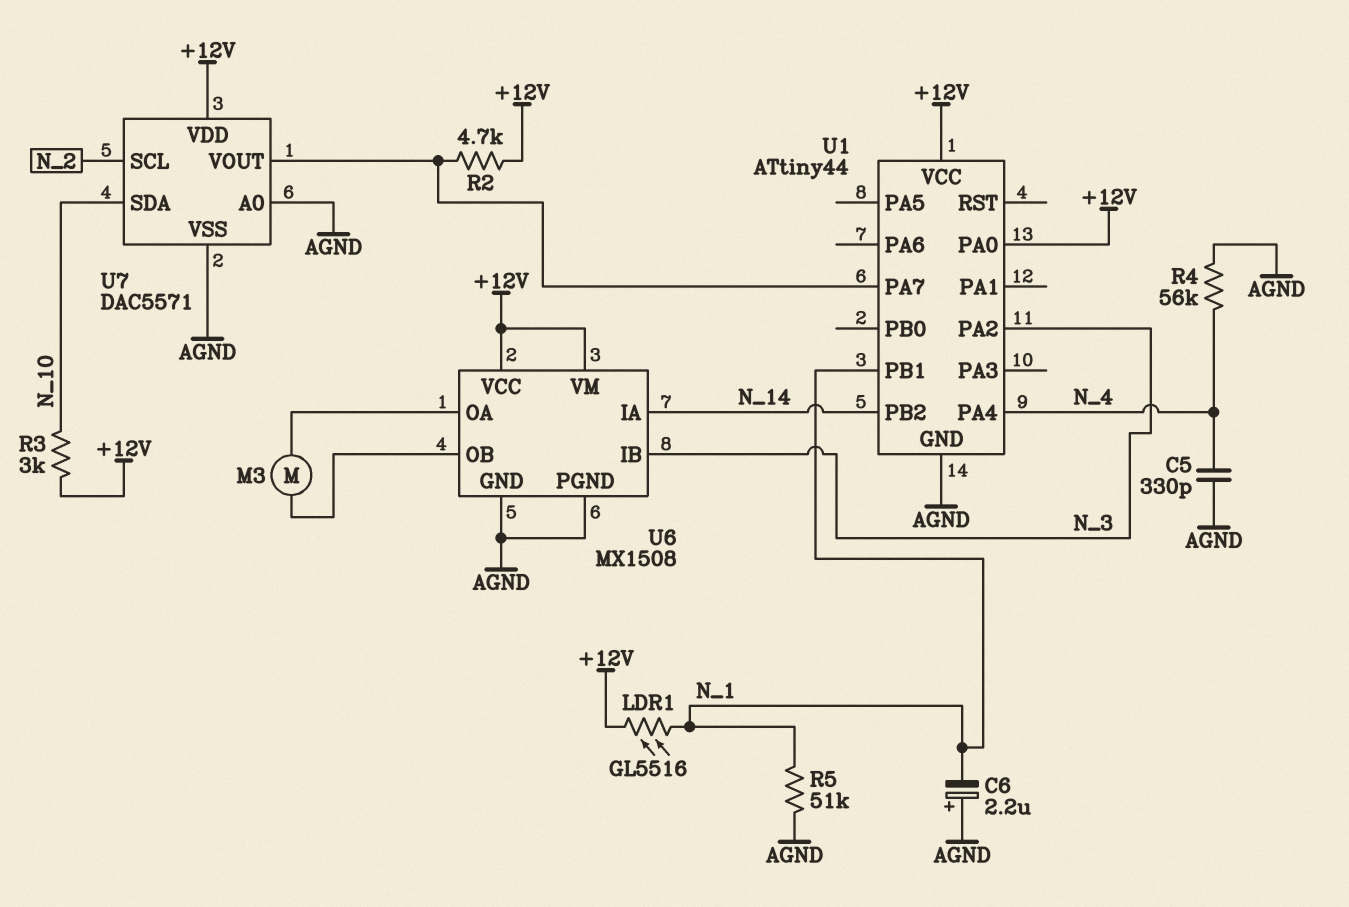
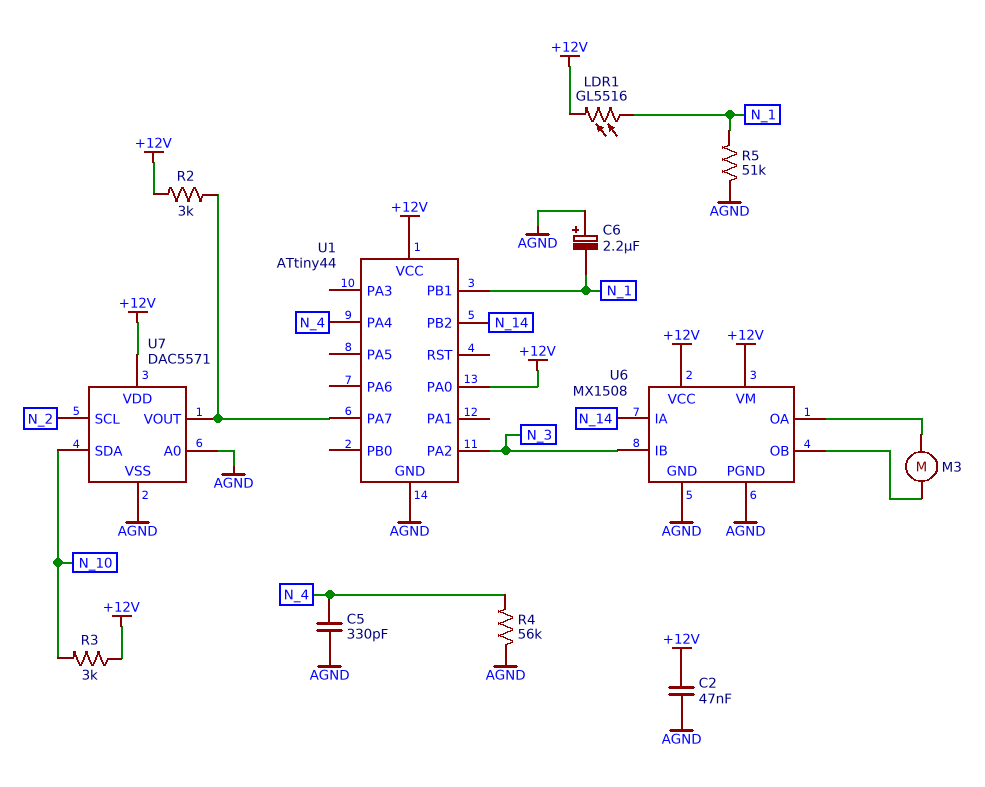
C2: none -> 47nF (+12V, AGND)
R2: 4.7k (+12V, U1/PA7) -> 3k (+12V, U1/PA7)

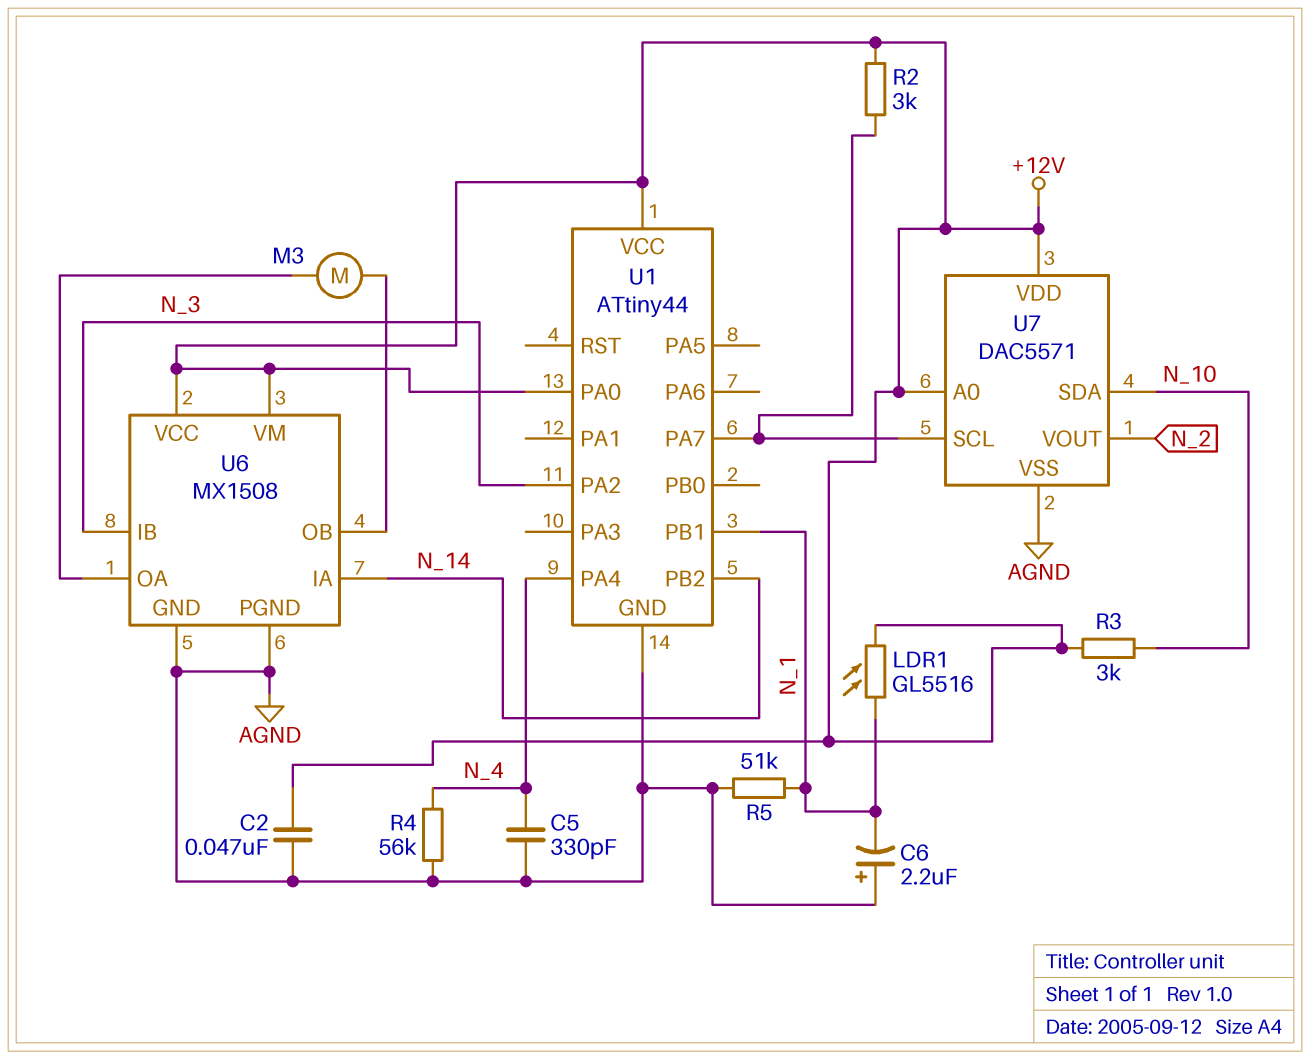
U7 pin A0: AGND -> +12V
U7 pin SCL: N_2 -> U1/PA7
U7 pin VOUT: U1/PA7 -> N_2

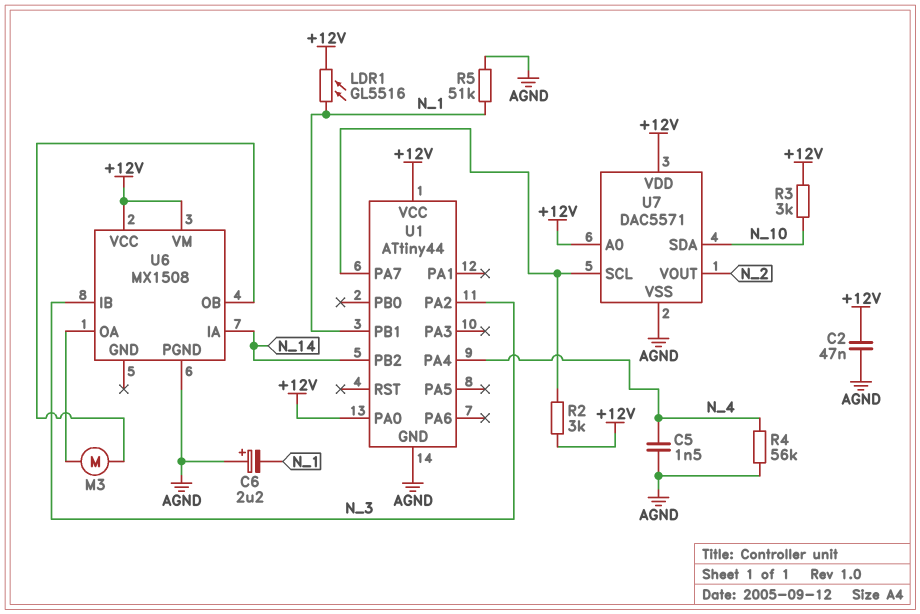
C5: 330pF (AGND, N_4) -> 1.5nF (AGND, N_4)
U6 pin GND: AGND -> none

